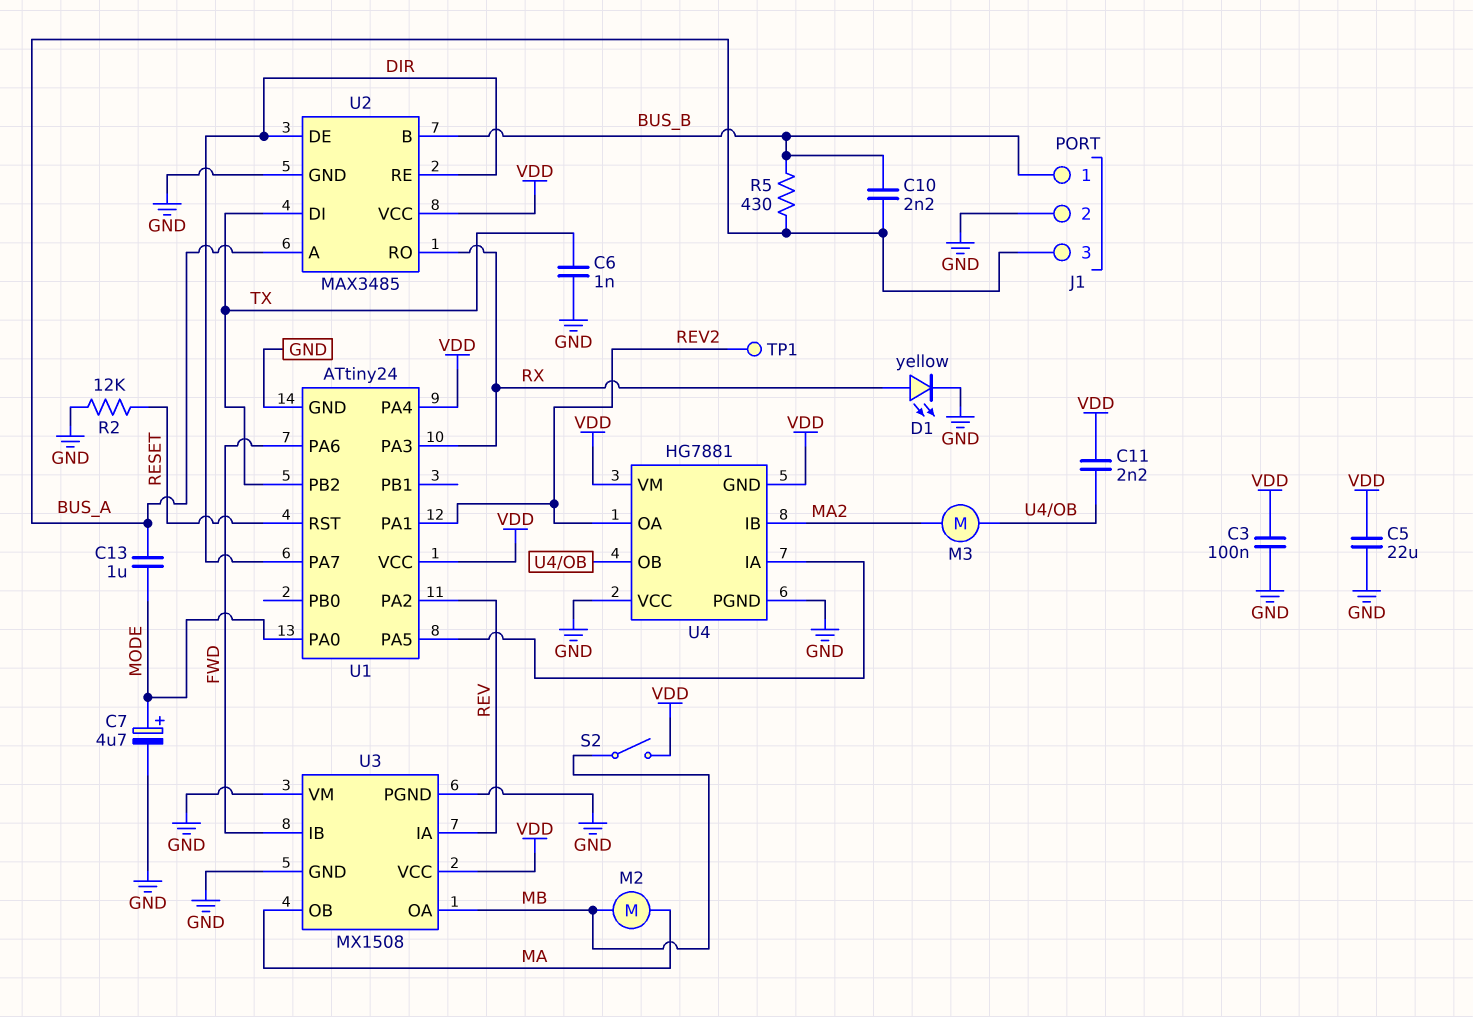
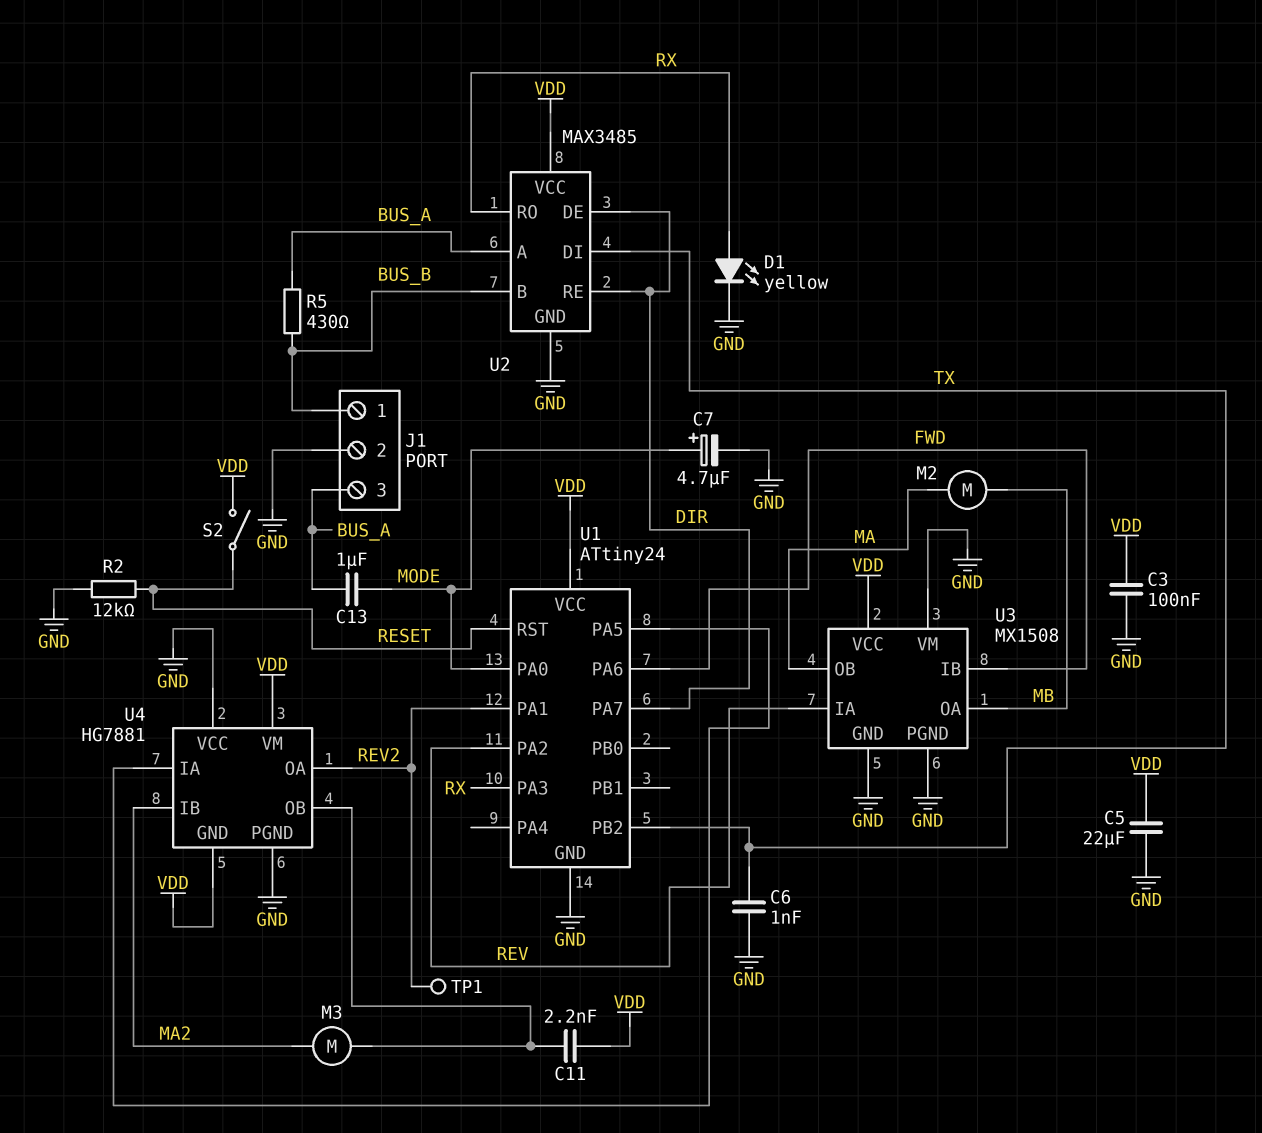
C10: 2.2nF (BUS_A, BUS_B) -> none
S2: switch (MB, VDD) -> switch (RESET, VDD)
U1 pin PA4: VDD -> none

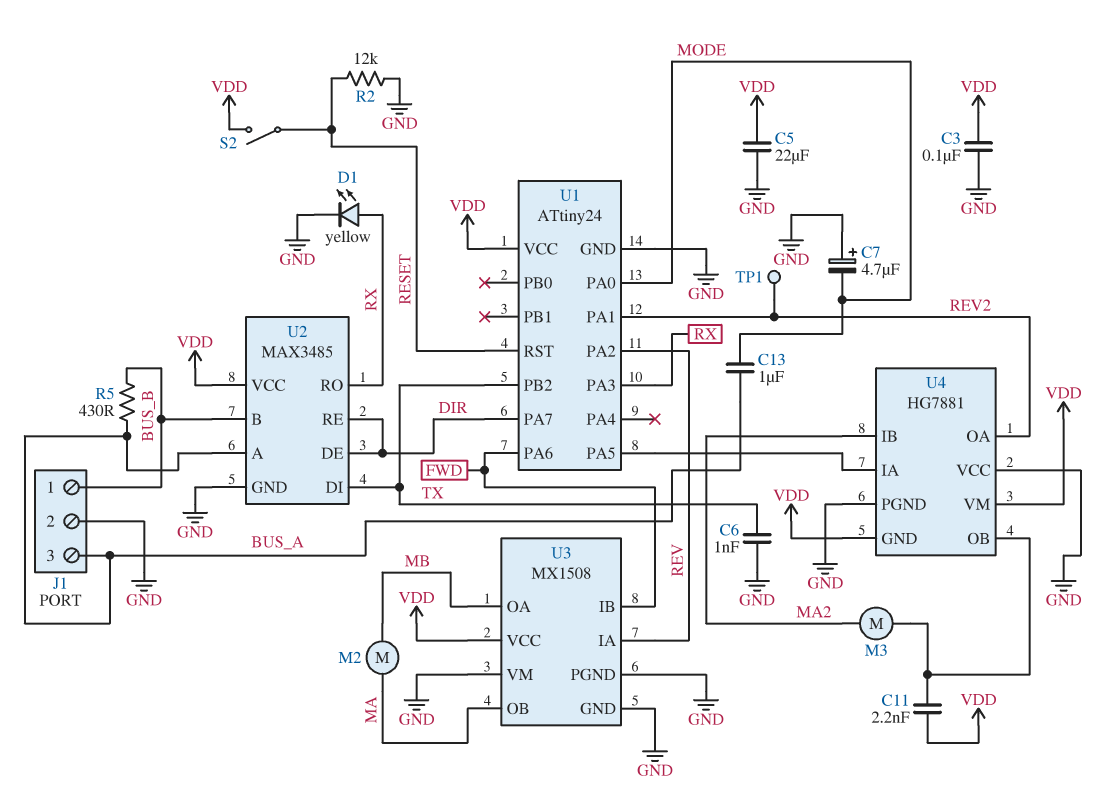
C7: 4.7uF (plus MODE, minus GND) -> 4.7uF (plus GND, minus MODE)

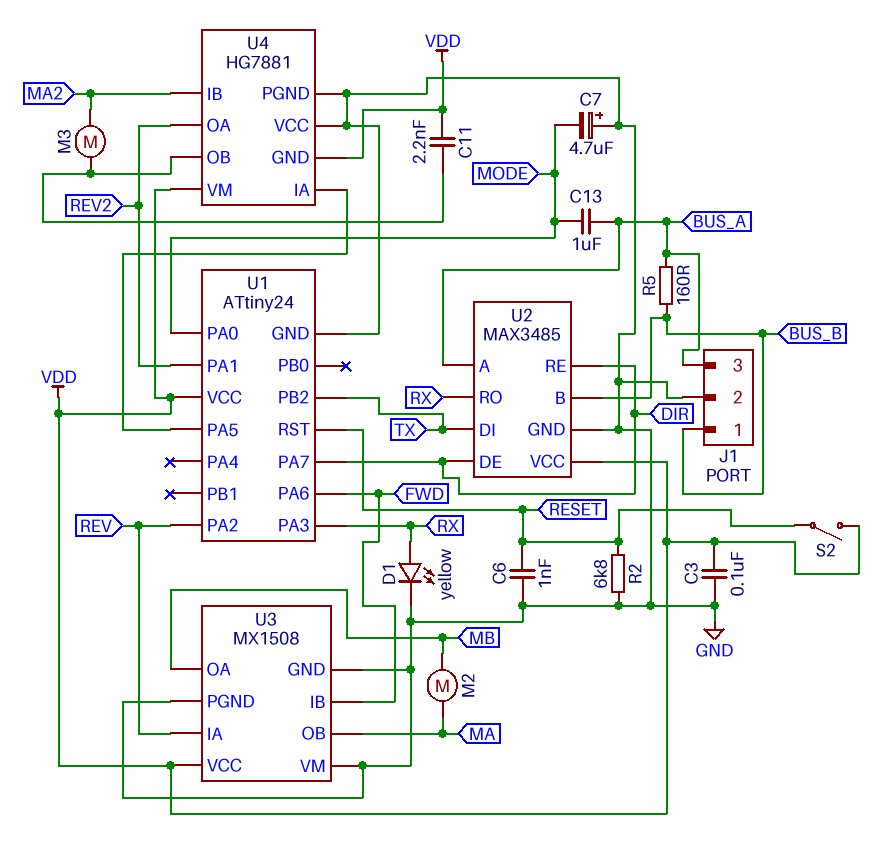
C5: 22uF (GND, VDD) -> none
C6: 1nF (GND, TX) -> 1nF (GND, RESET)
R2: 12k (GND, RESET) -> 6.8k (GND, RESET)
R5: 430 (BUS_A, BUS_B) -> 160 (BUS_A, BUS_B)
TP1: test point (REV2) -> none

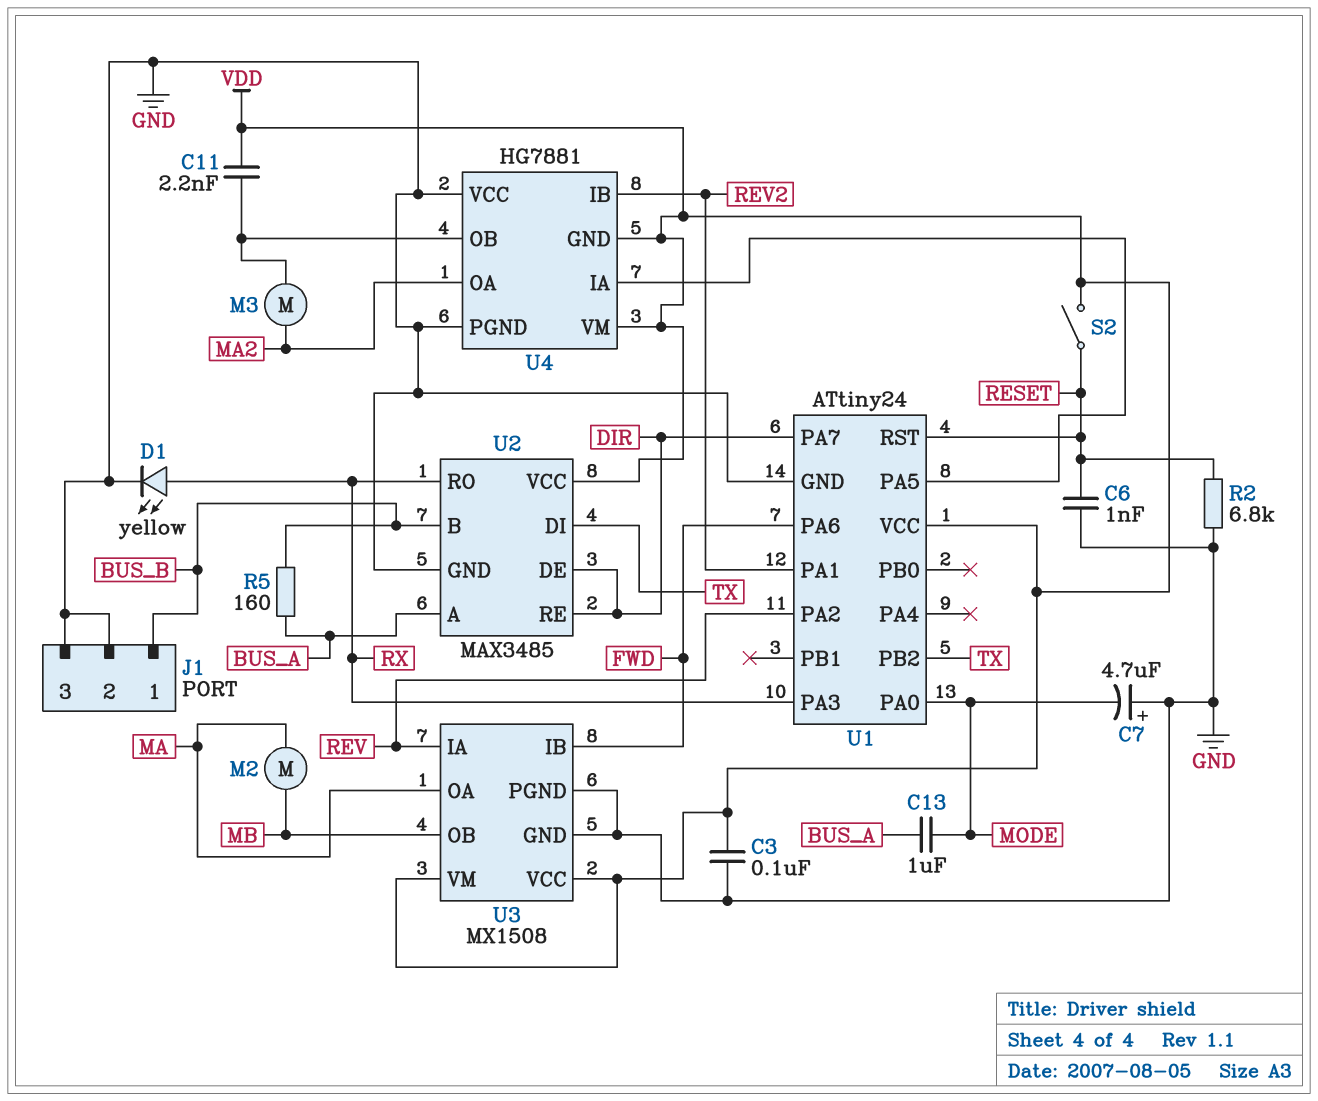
J1 pin 3: BUS_A -> GND
U3 pin OA: MB -> MA
U3 pin OB: MA -> MB
U3 pin VM: GND -> VDD
U4 pin IB: MA2 -> REV2
U4 pin OA: REV2 -> MA2

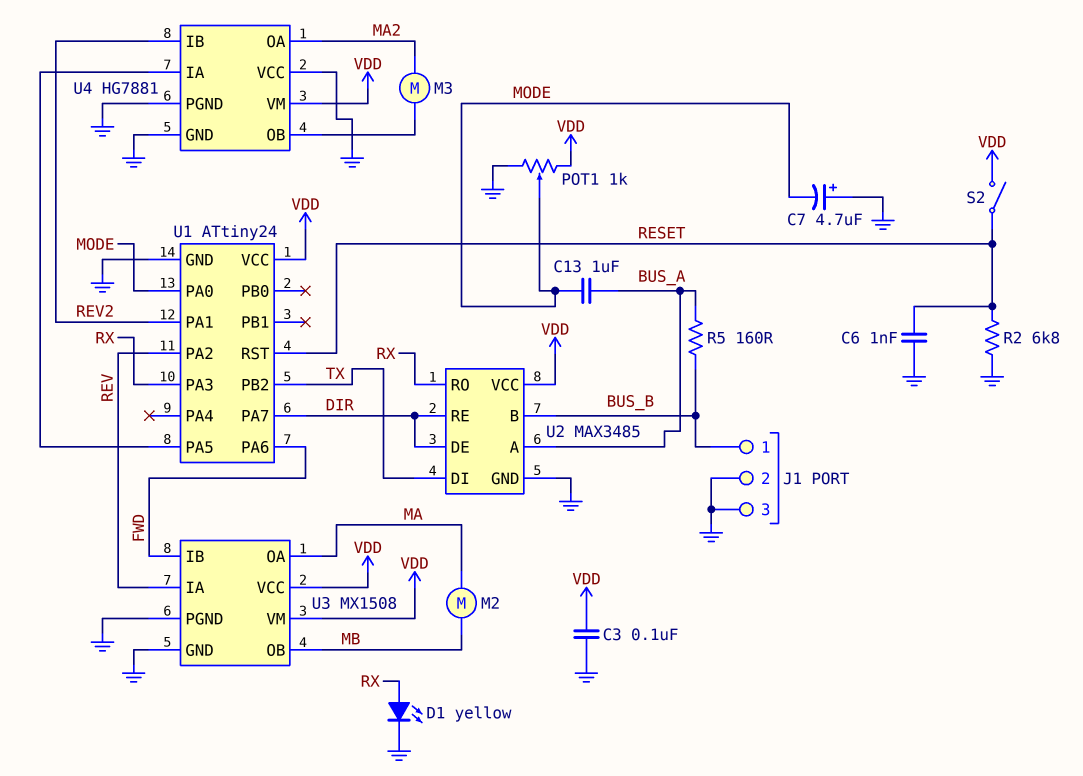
C11: 2.2nF (U4/OB, VDD) -> none
POT1: none -> 1k (GND, VDD, wiper MODE)
U4 pin GND: VDD -> GND

